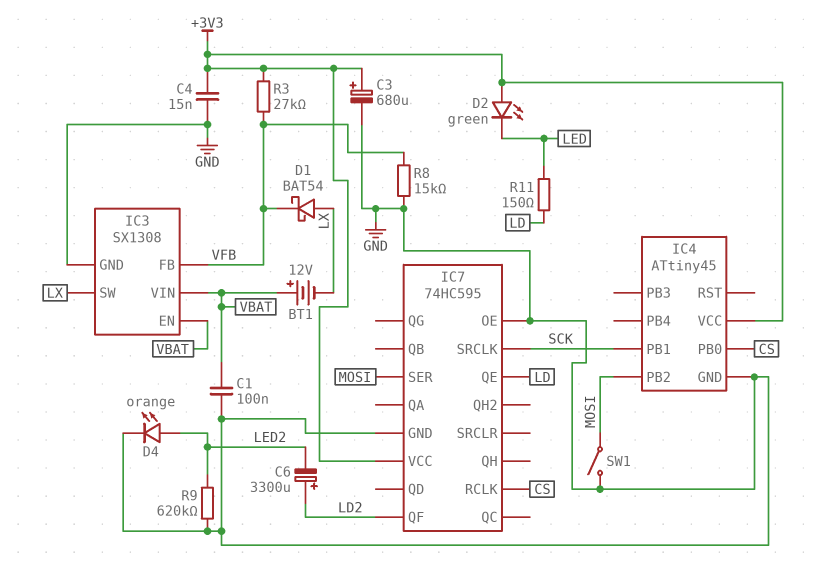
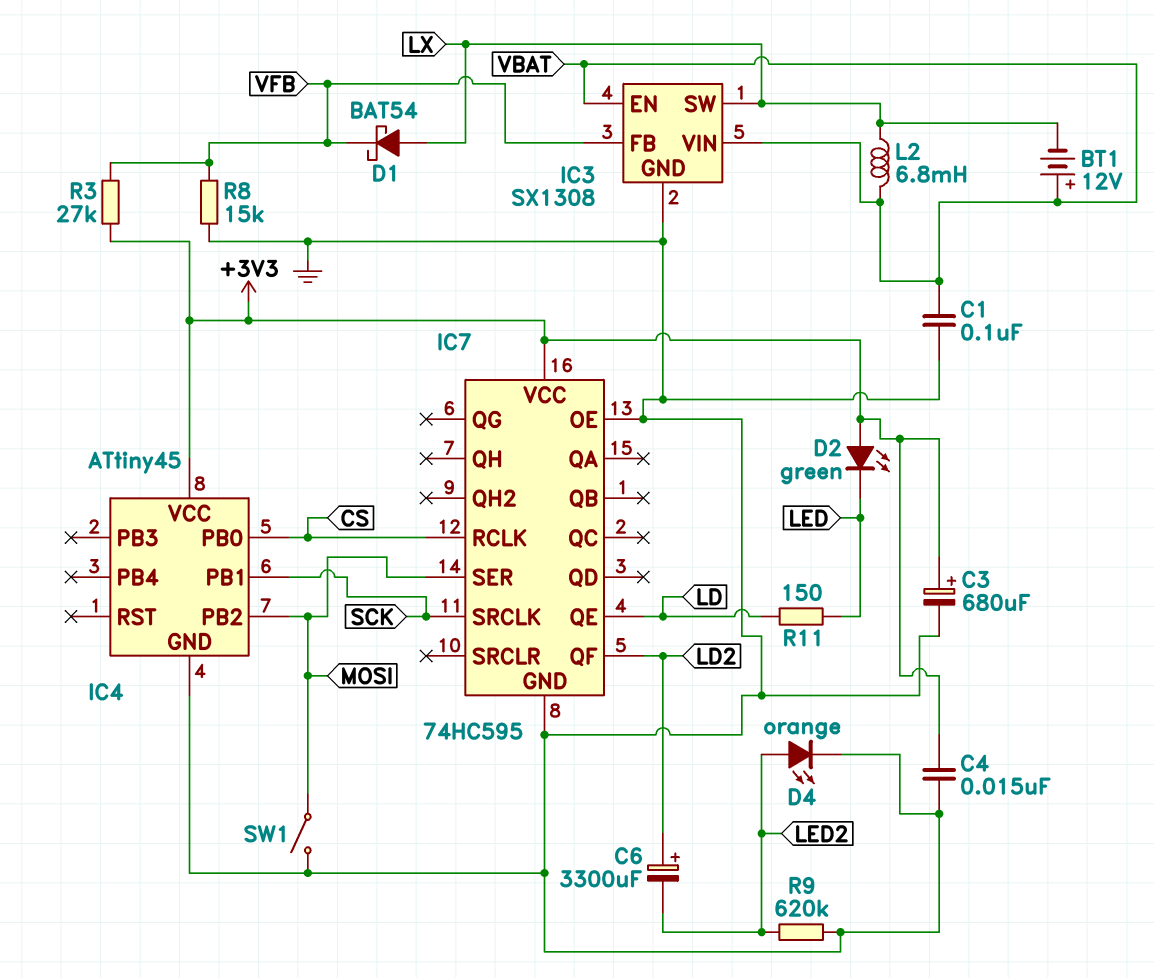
L2: none -> 6.8mH (LX, VBAT)

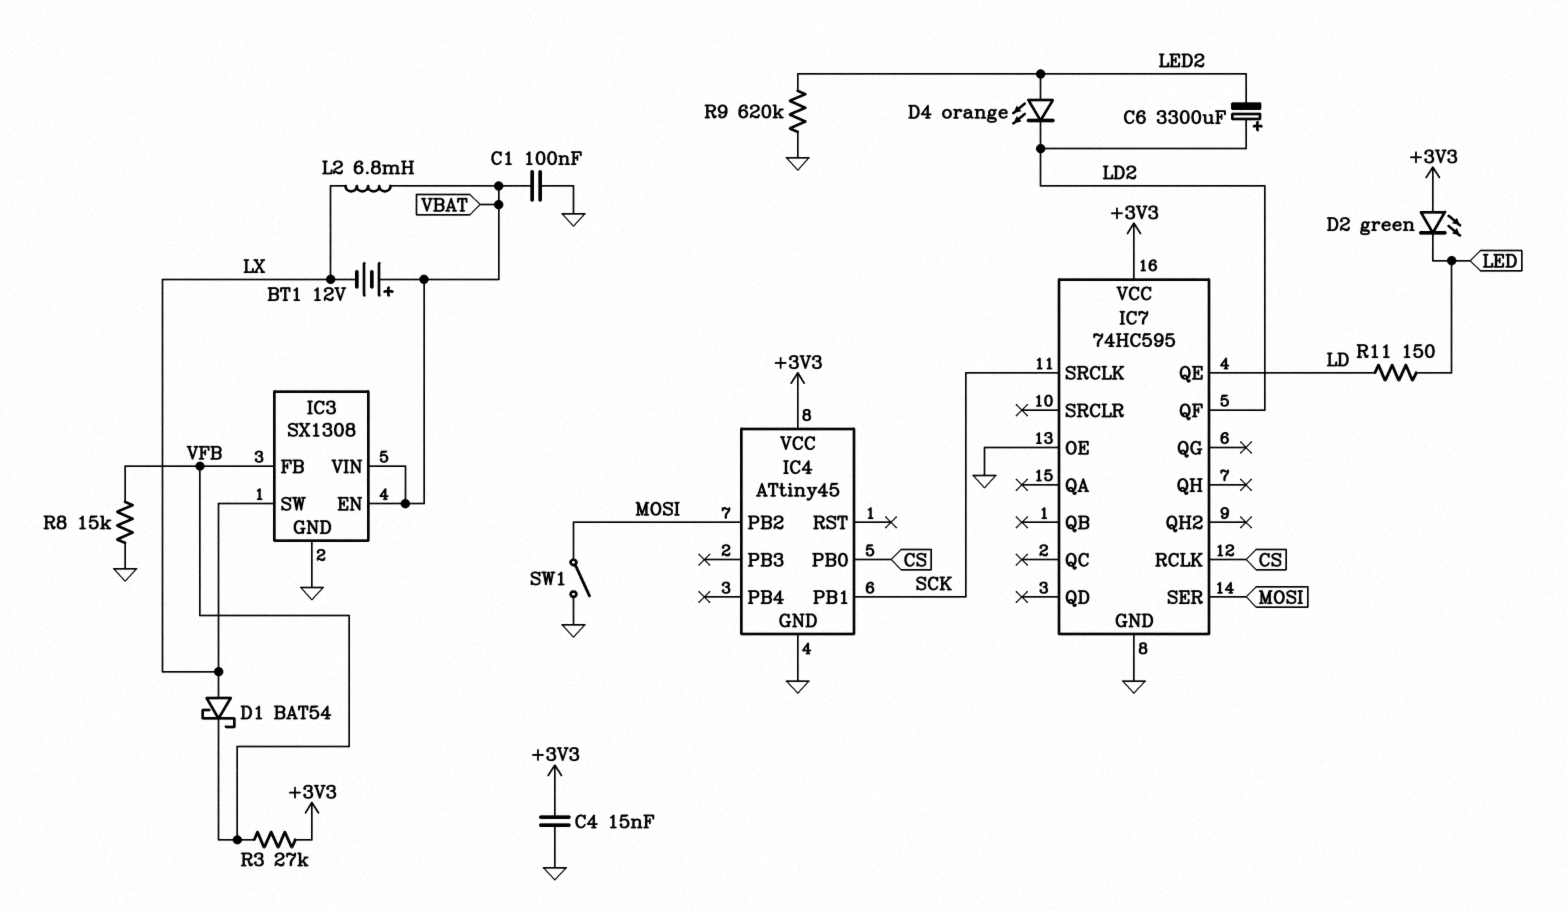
C3: 680uF (plus +3V3, minus GND) -> none
D4: LED orange (A LED2, K GND) -> LED orange (A LED2, K LD2)

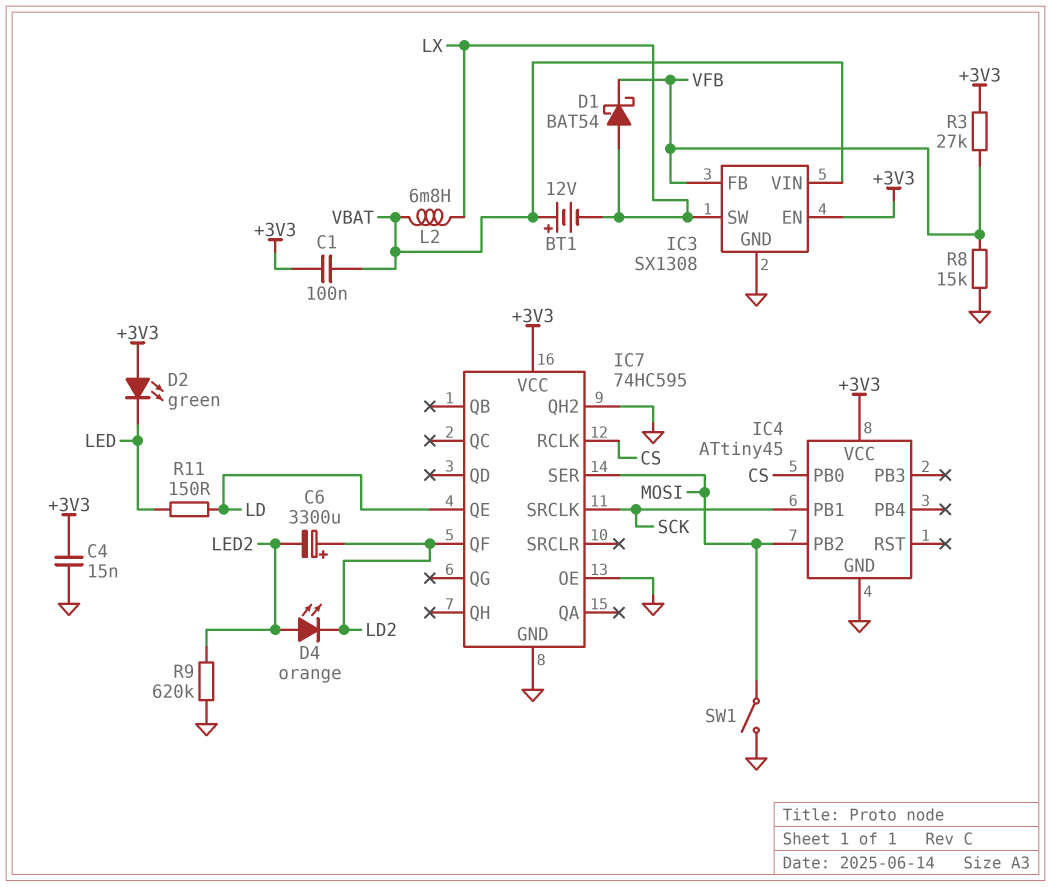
C1: 100nF (GND, VBAT) -> 100nF (+3V3, VBAT)
IC3 pin EN: VBAT -> +3V3
IC7 pin QH2: none -> GND

